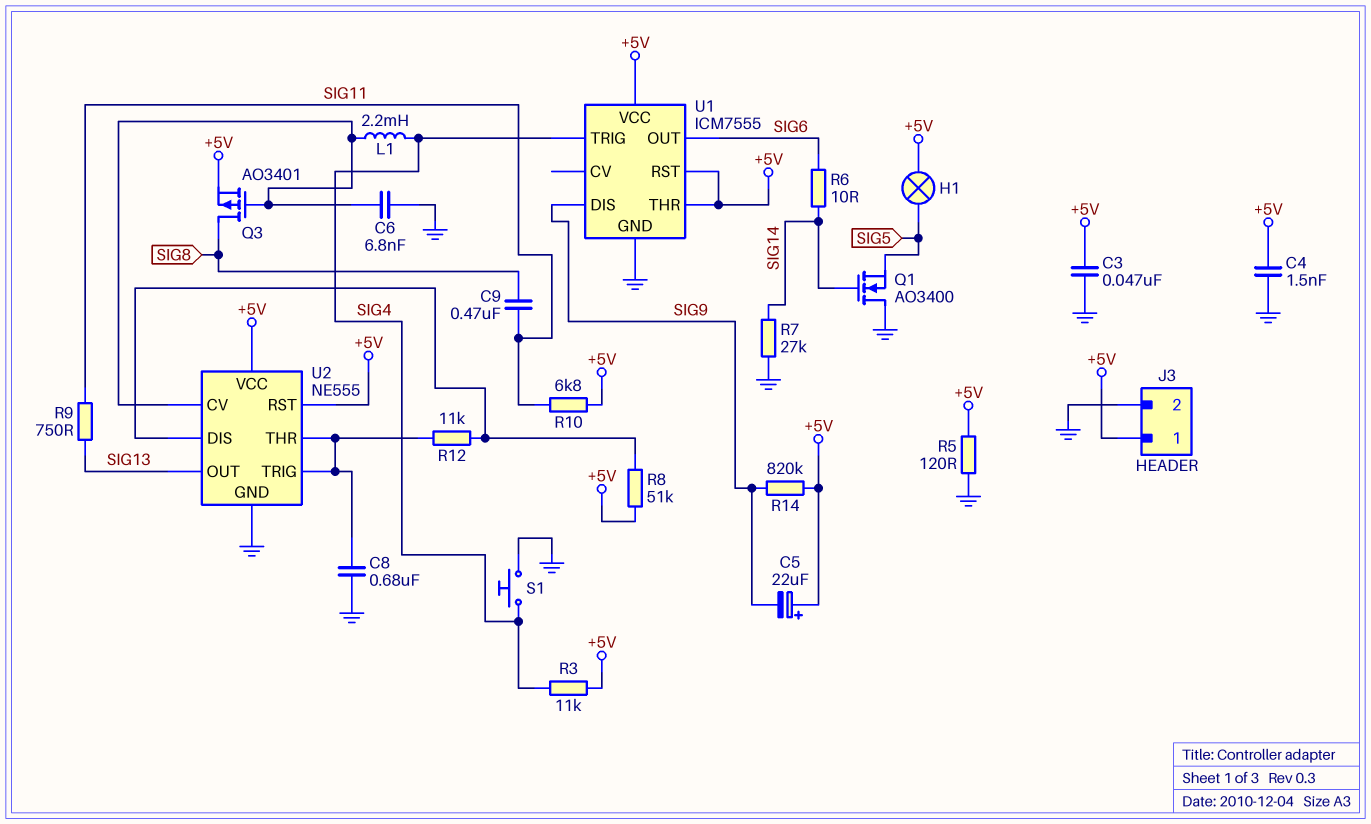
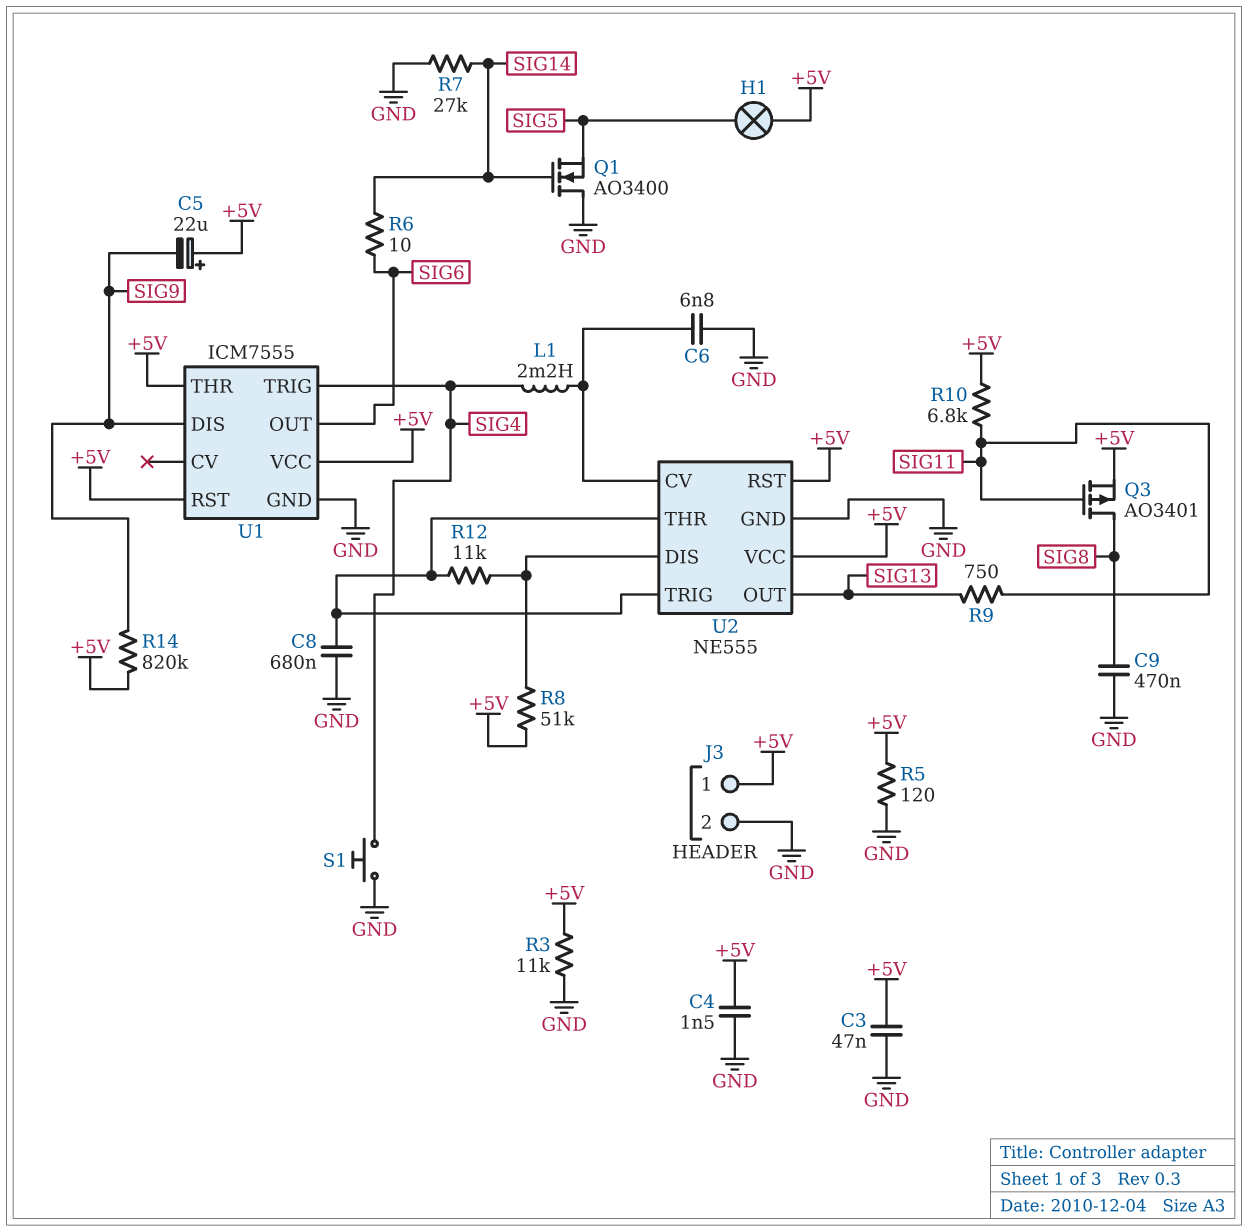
C9: 470nF (SIG8, SIG11) -> 470nF (GND, SIG8)
Q3: PMOS AO3401 (G U2/CV, D SIG8, S +5V) -> PMOS AO3401 (G SIG11, D SIG8, S +5V)
R3: 11k (+5V, SIG4) -> 11k (+5V, GND)

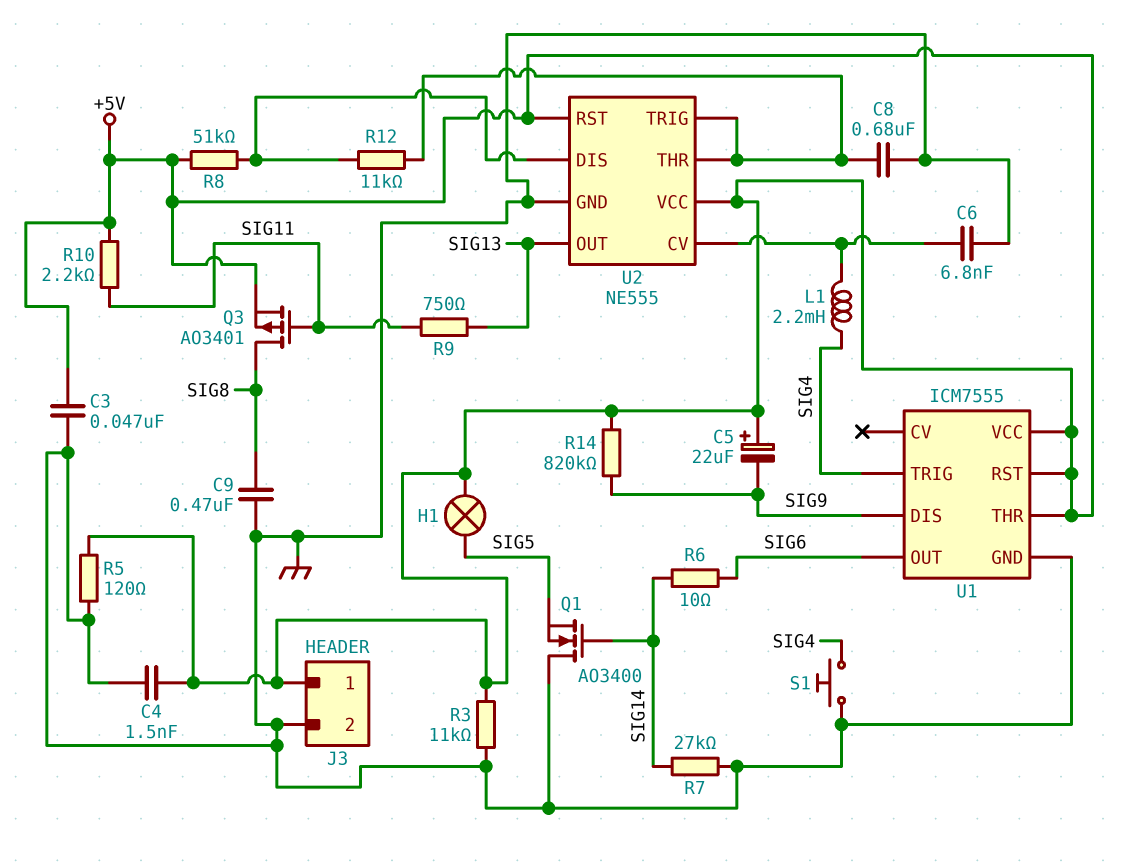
R10: 6.8k (+5V, SIG11) -> 2.2k (+5V, SIG11)

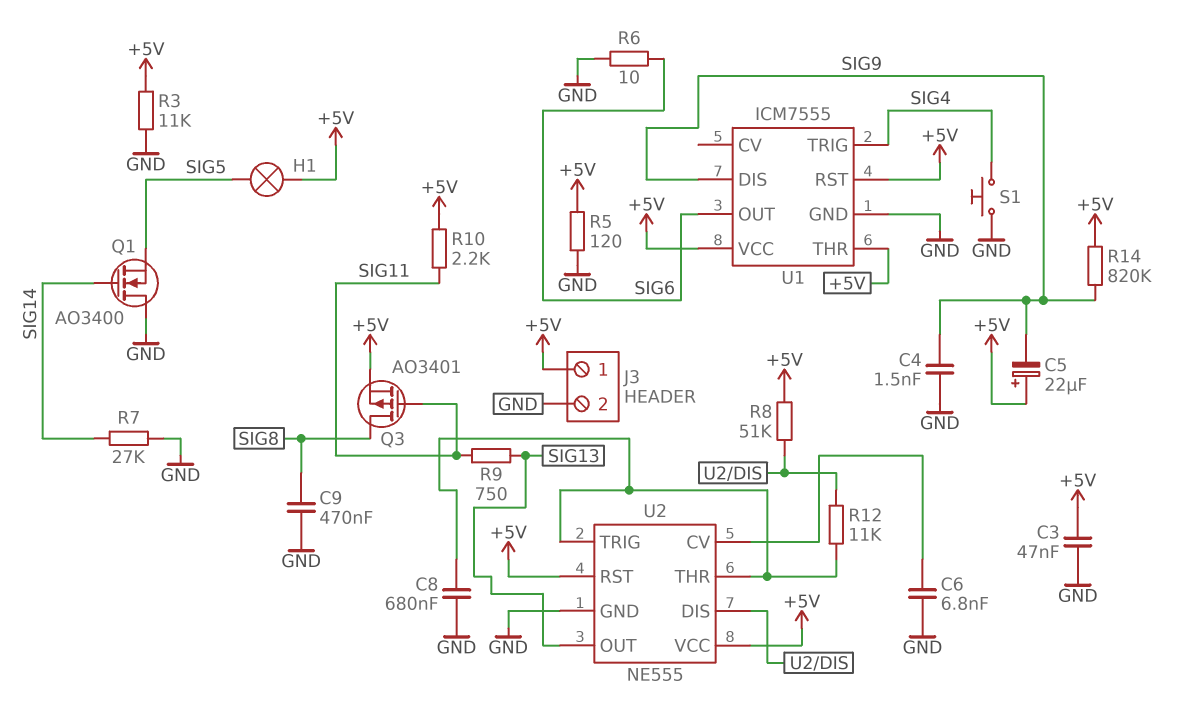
C4: 1.5nF (+5V, GND) -> 1.5nF (GND, SIG9)
L1: 2.2mH (SIG4, U2/CV) -> none
R6: 10 (SIG6, SIG14) -> 10 (GND, SIG6)

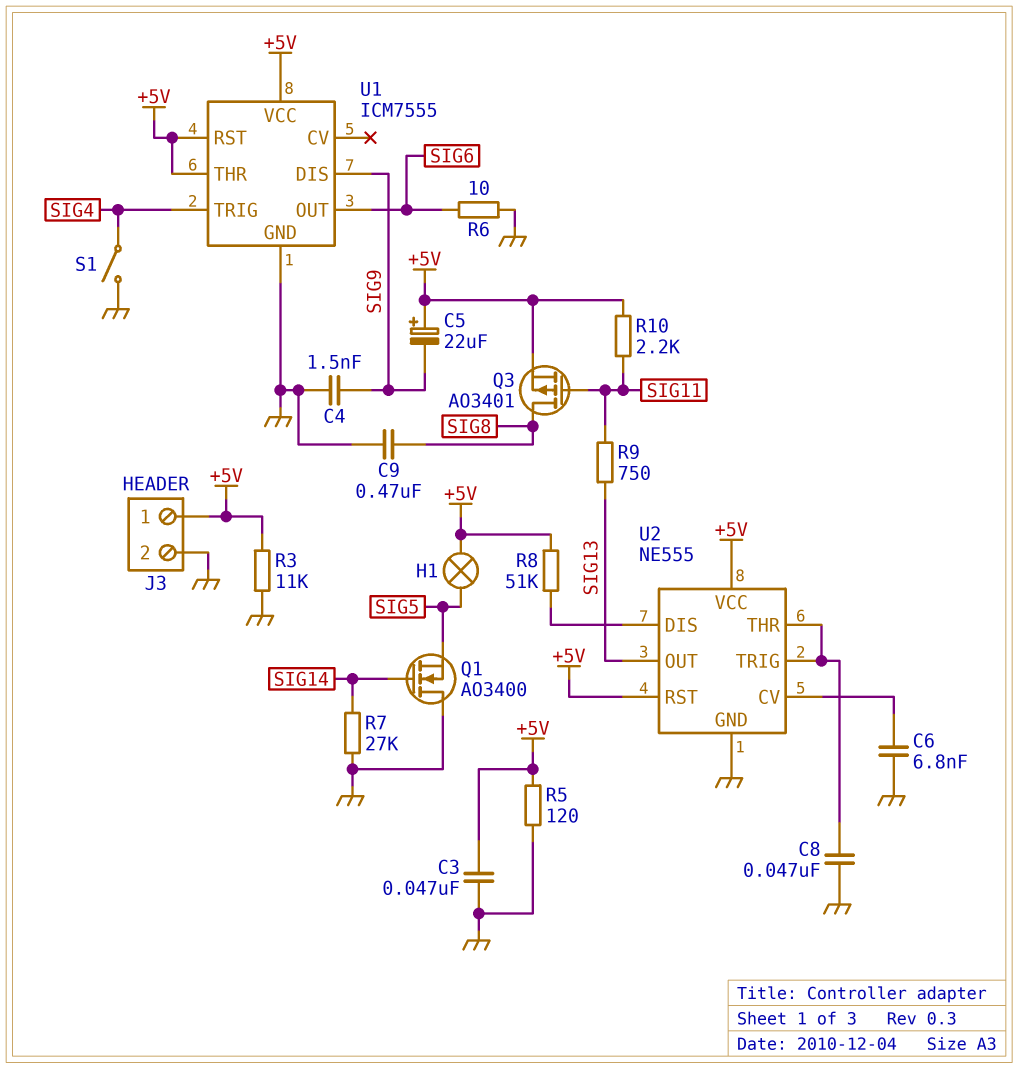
C8: 680nF (GND, U2/THR) -> 47nF (GND, U2/THR)
R12: 11k (U2/DIS, U2/THR) -> none
R14: 820k (+5V, SIG9) -> none
S1: button (GND, SIG4) -> switch (GND, SIG4)

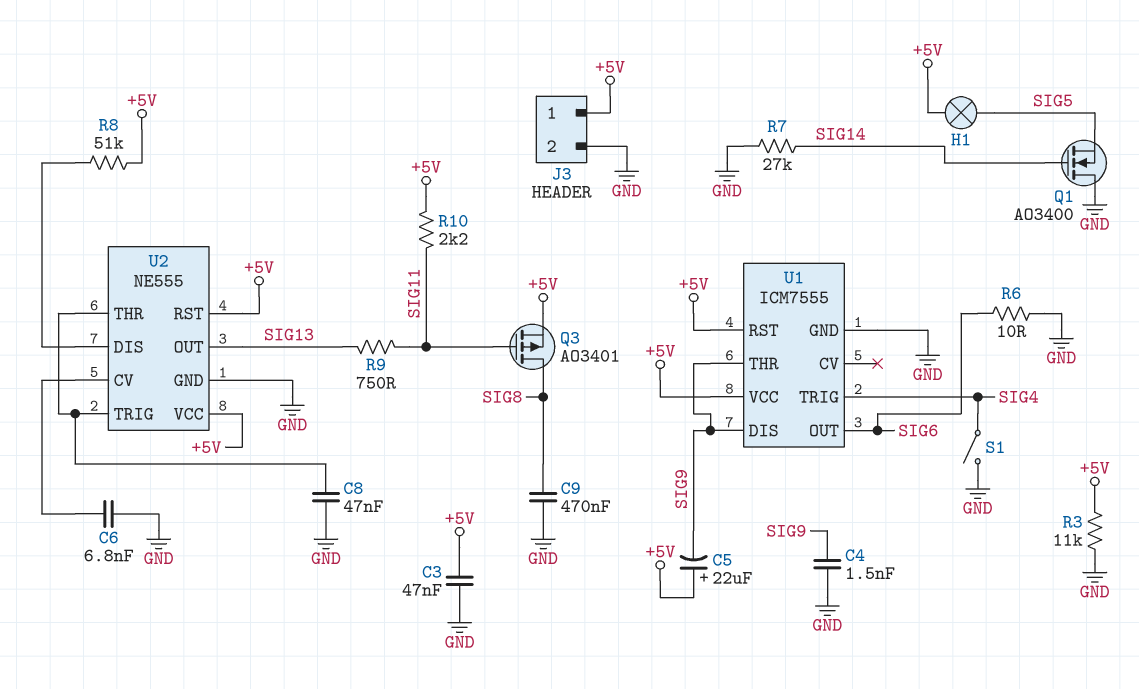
R5: 120 (+5V, GND) -> none
U1 pin THR: +5V -> SIG9

